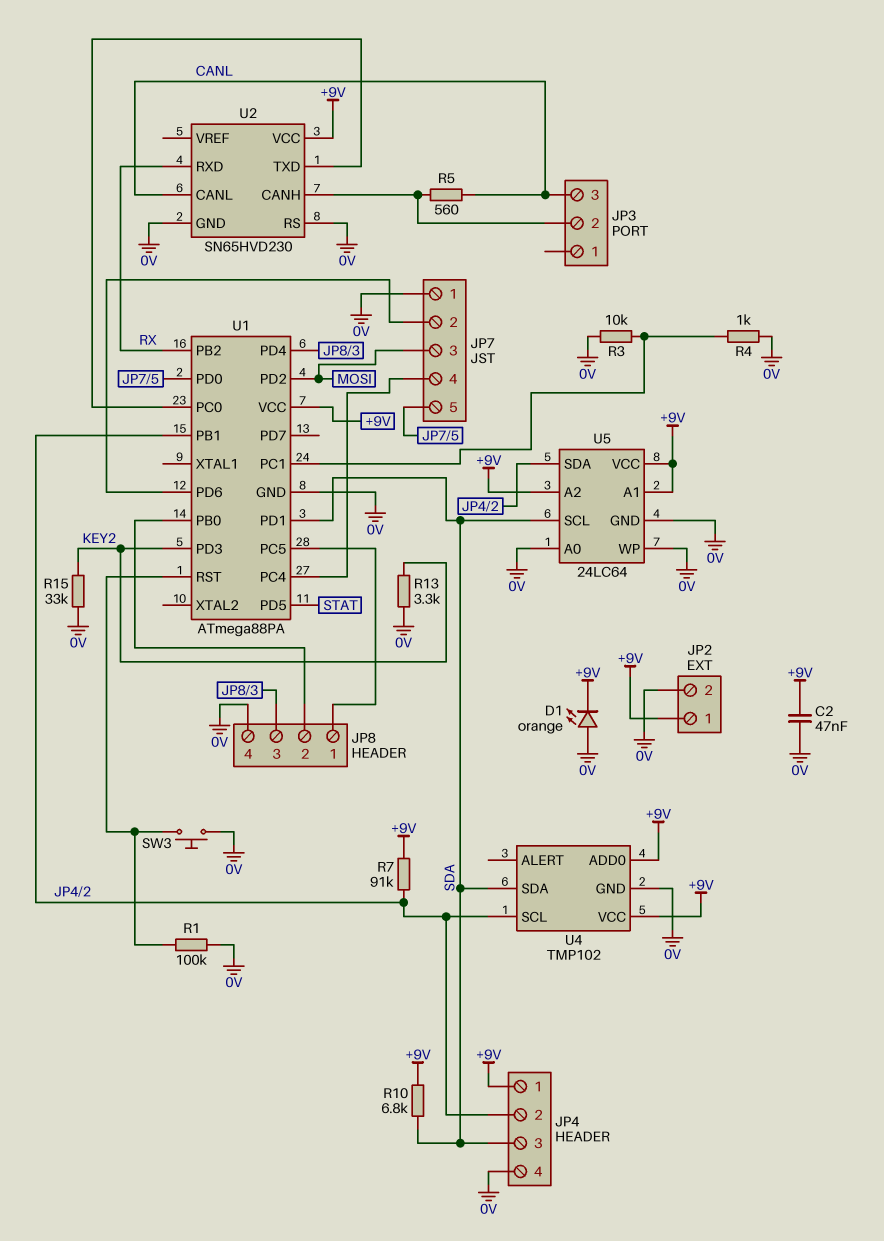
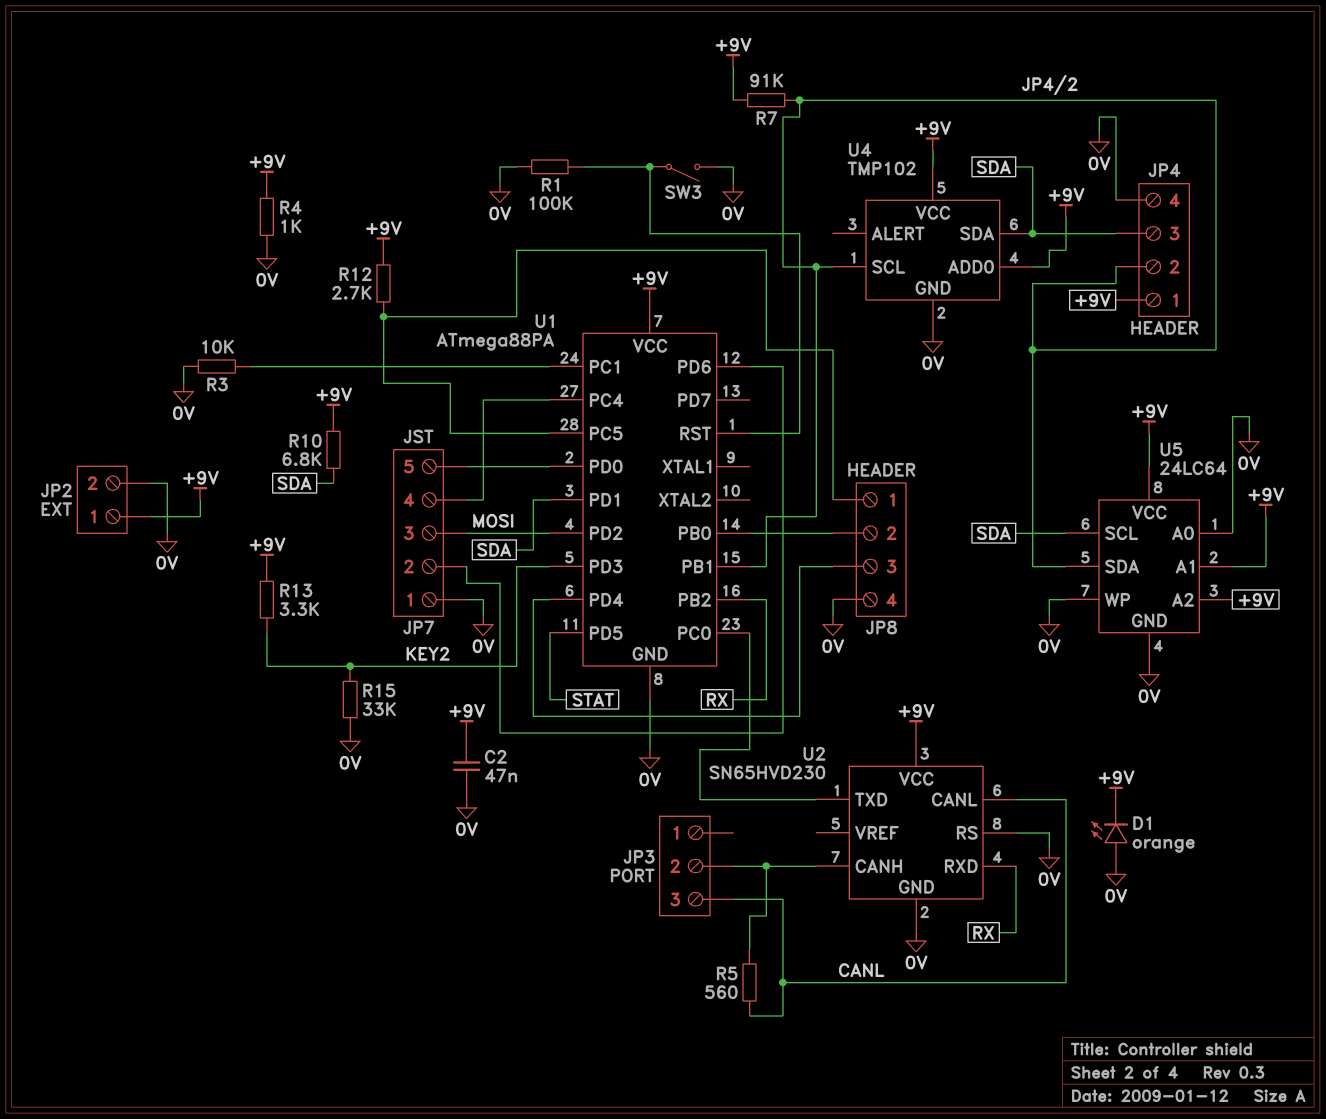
R4: 1k (0V, U1/PC1) -> 1k (+9V, 0V)
R12: none -> 2.7k (+9V, JP8/1)
R13: 3.3k (0V, KEY2) -> 3.3k (+9V, KEY2)
SW3: button (0V, U1/RST) -> switch (0V, U1/RST)

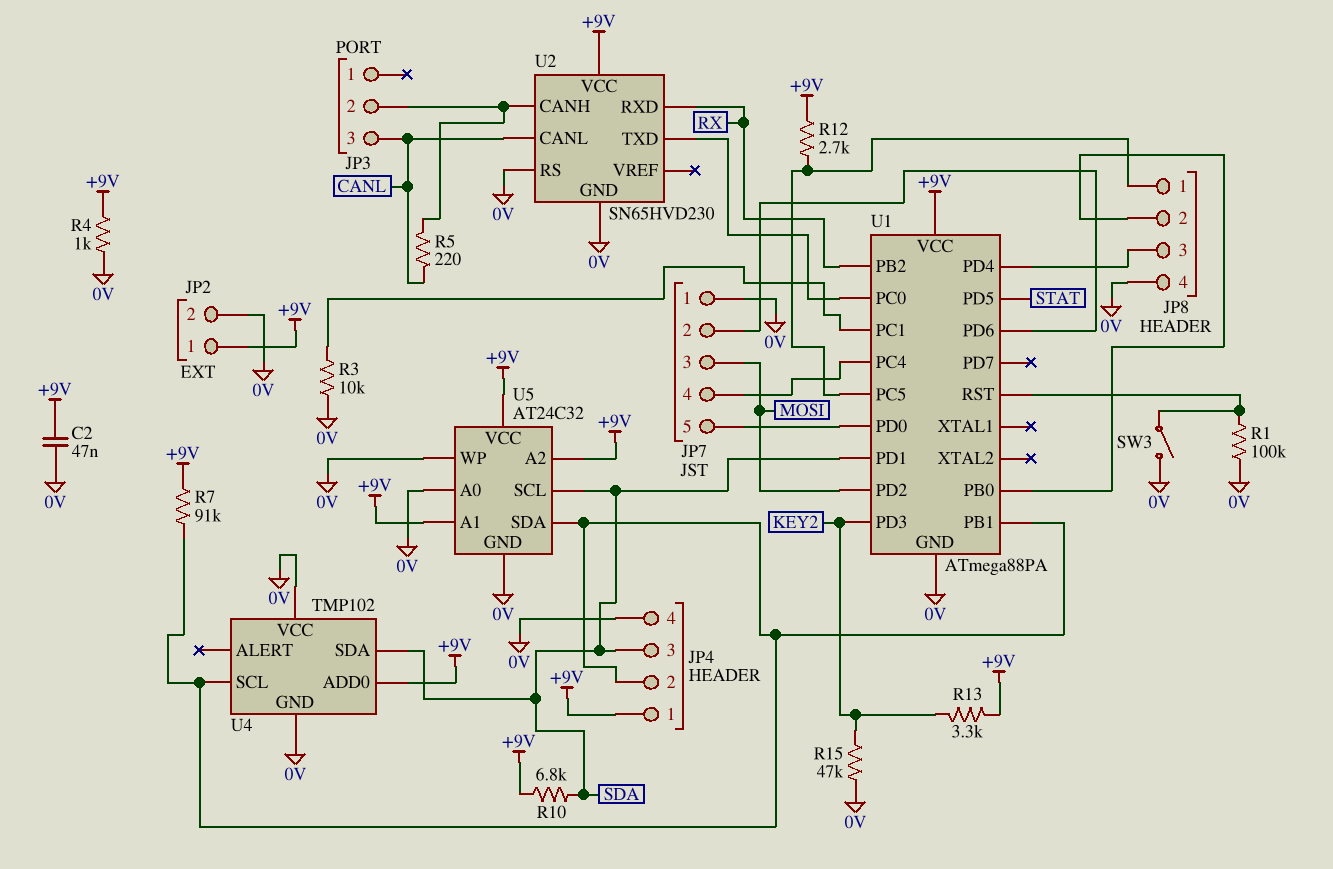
D1: LED orange (A 0V, K +9V) -> none
R5: 560 (CANL, JP3/2) -> 220 (CANL, JP3/2)
R15: 33k (0V, KEY2) -> 47k (0V, KEY2)
U4 pin VCC: +9V -> 0V
U5: 24LC64 -> AT24C32

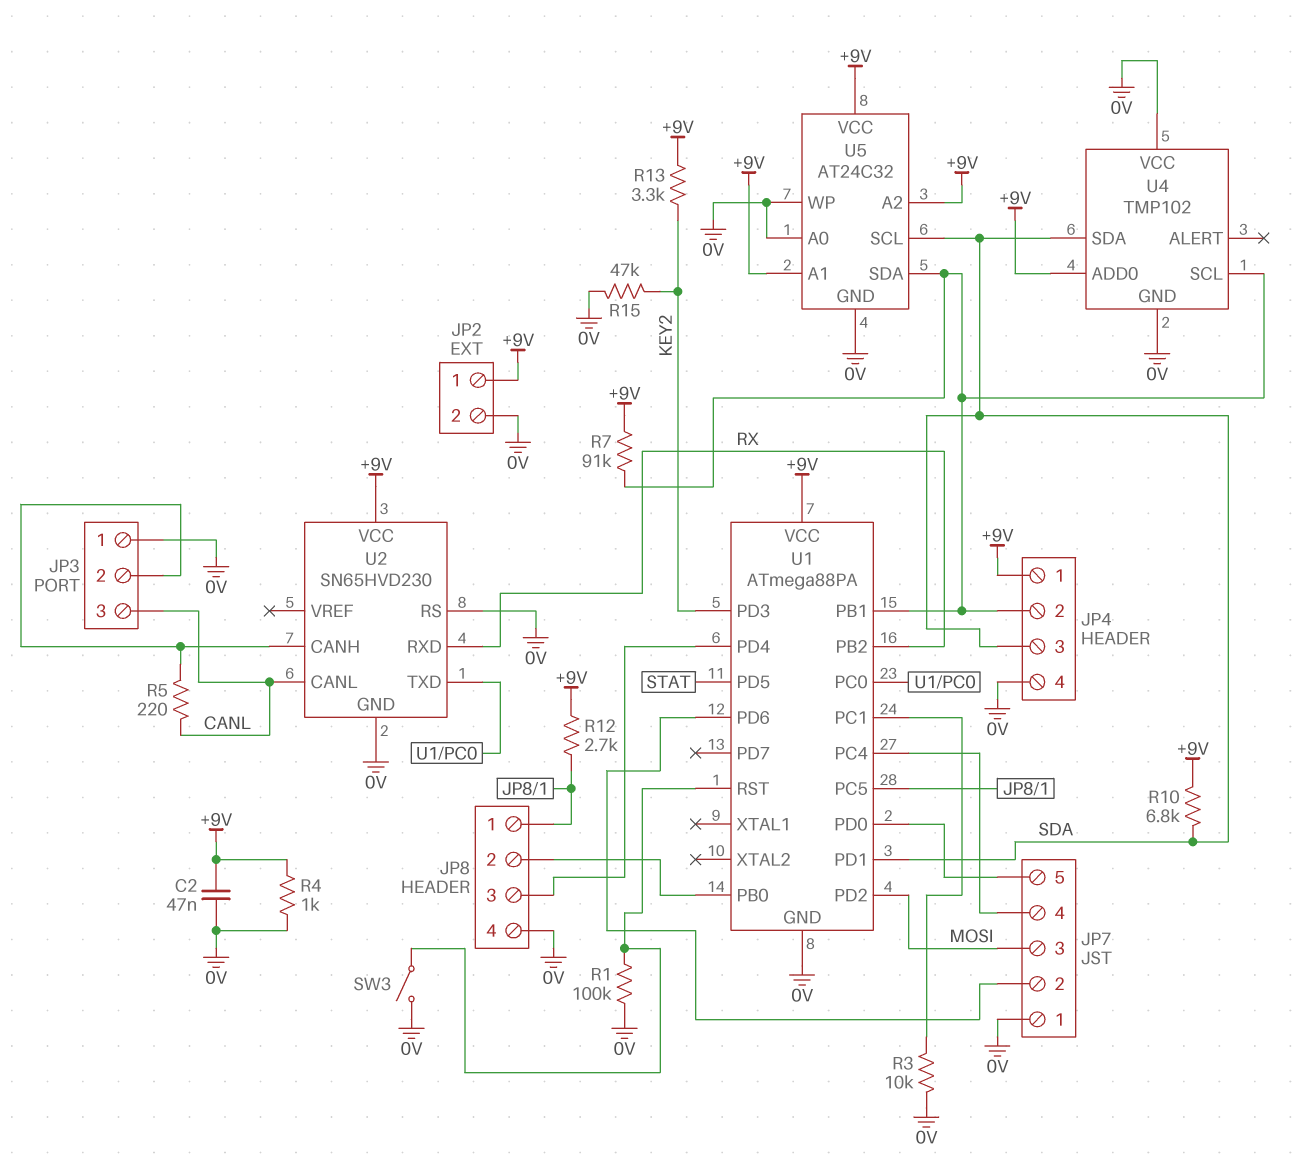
JP3 pin 1: none -> 0V

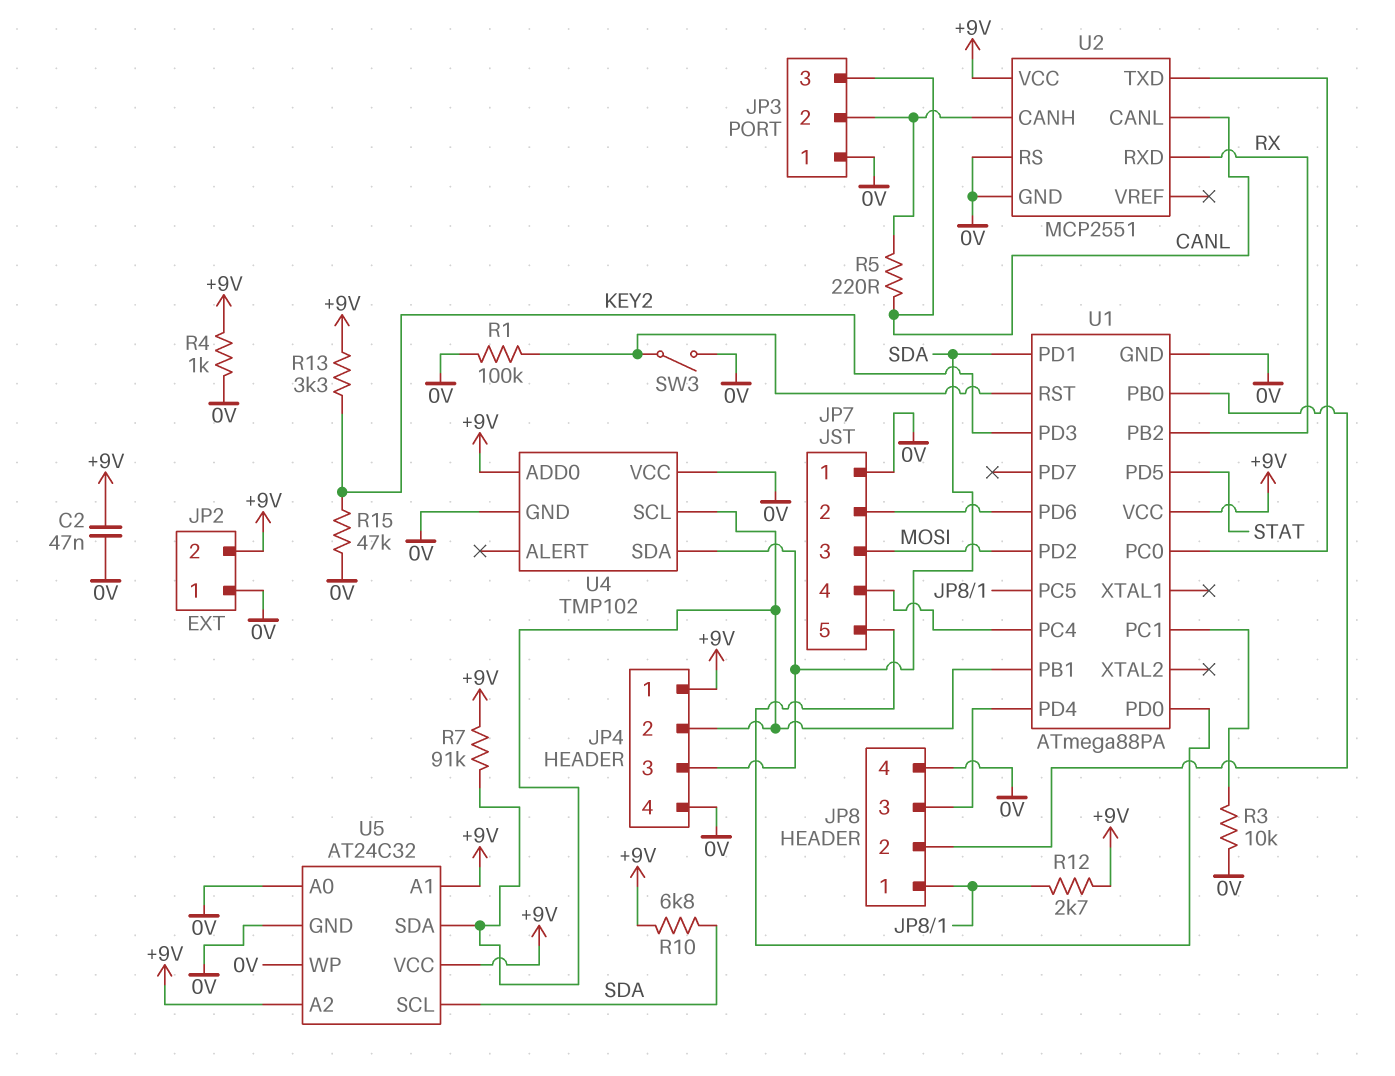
JP2 pin 1: +9V -> 0V
JP2 pin 2: 0V -> +9V
U2: SN65HVD230 -> MCP2551

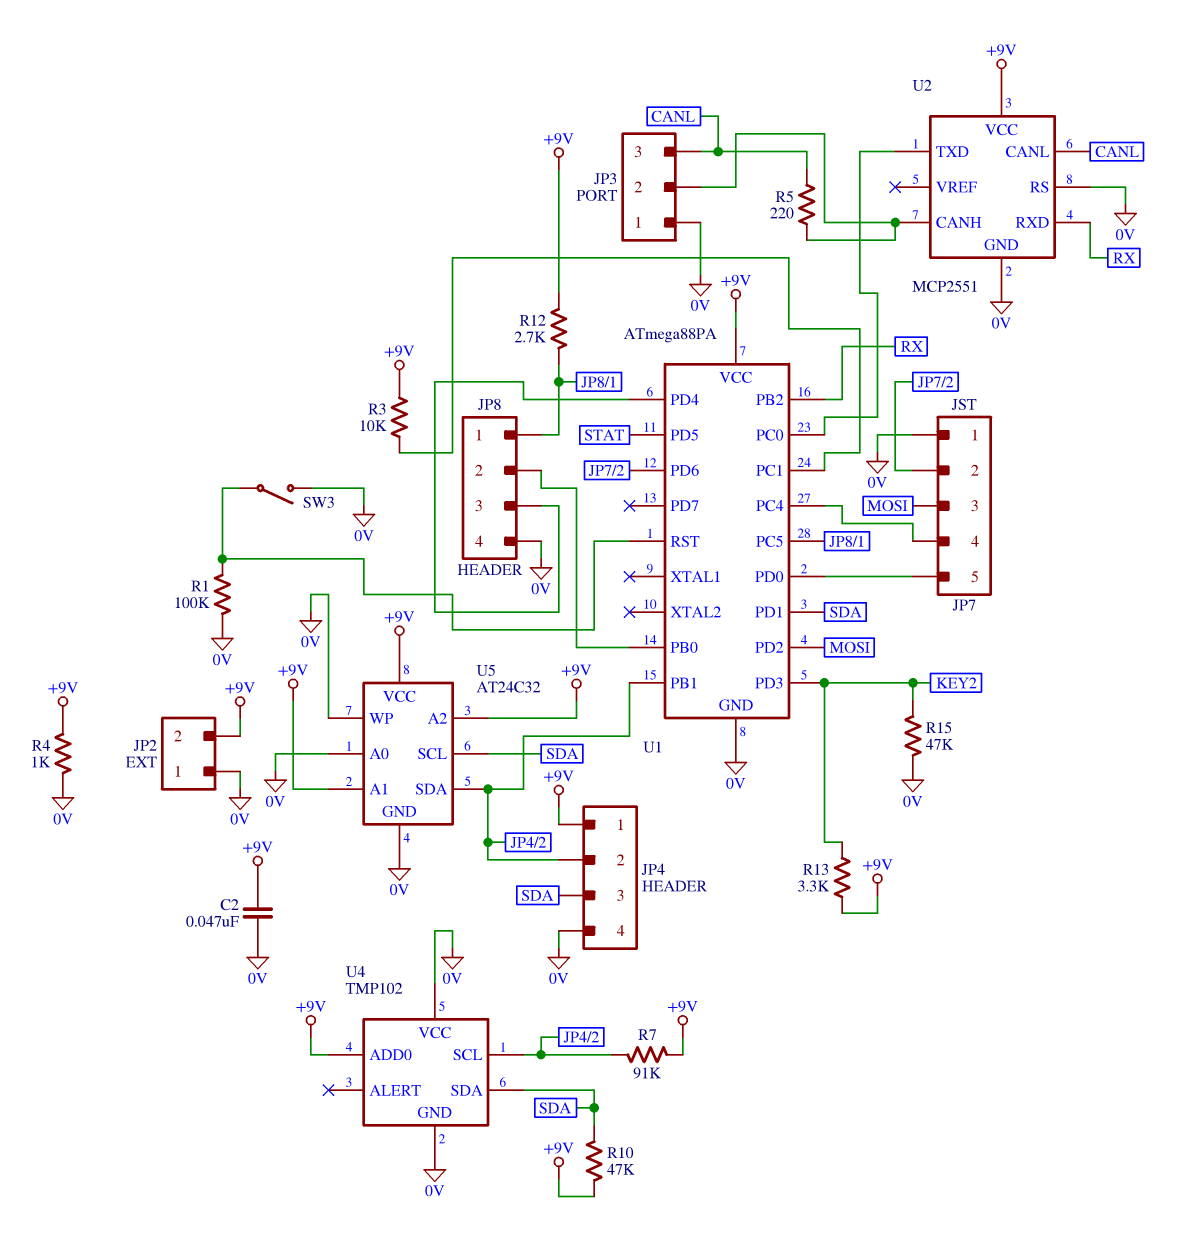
R3: 10k (0V, U1/PC1) -> 10k (+9V, U1/PC1)
R10: 6.8k (+9V, SDA) -> 47k (+9V, SDA)

